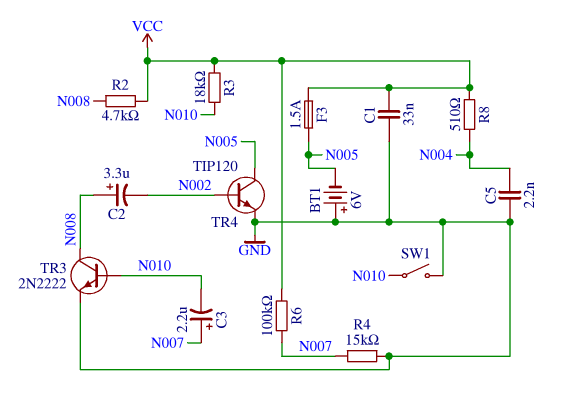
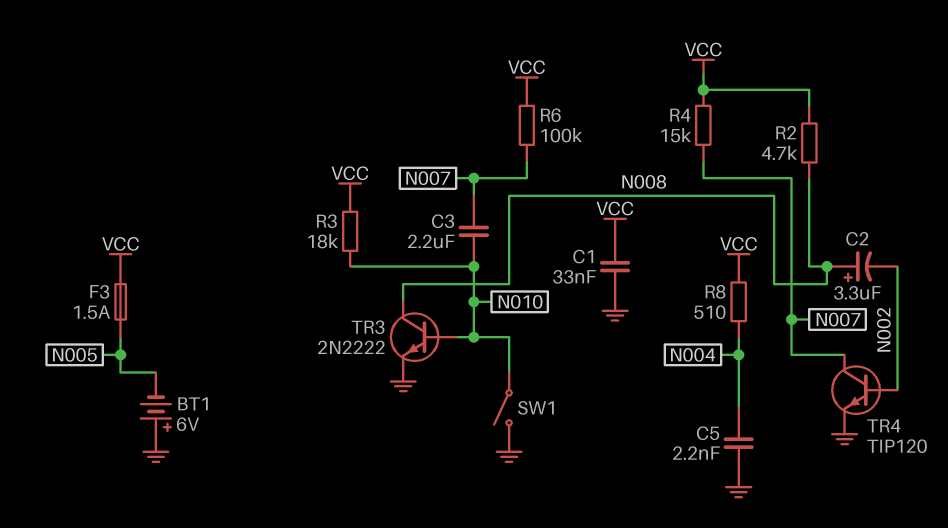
C3: 2.2uF (plus N007, minus N010) -> 2.2uF (N007, N010)
R4: 15k (GND, N007) -> 15k (N007, VCC)
TR4: NPN TIP120 (B N002, C N005, E GND) -> NPN TIP120 (B N002, C N007, E GND)

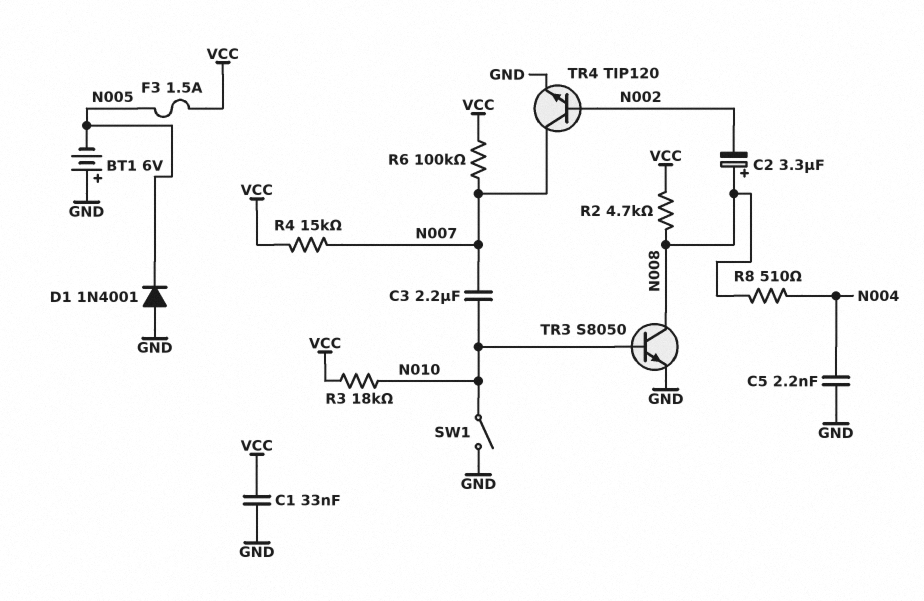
D1: none -> diode 1N4001 (A GND, K N005)
R8: 510 (N004, VCC) -> 510 (N004, N008)
TR3: NPN 2N2222 (B N010, C N008, E GND) -> NPN S8050 (B N010, C N008, E GND)

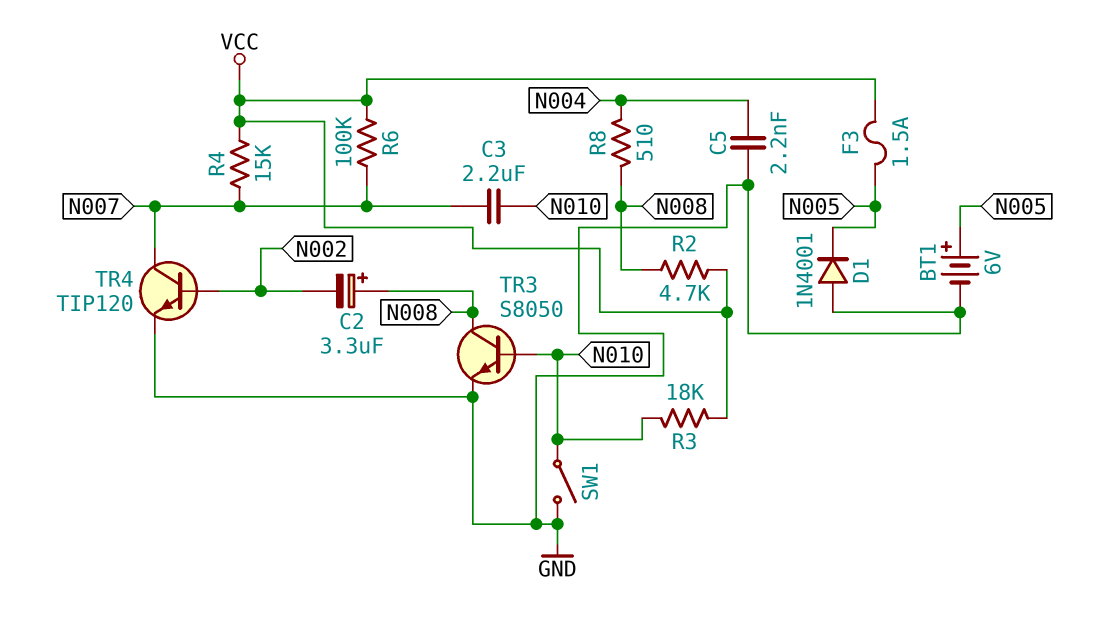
BT1: 6V (plus GND, minus N005) -> 6V (plus N005, minus GND)
C1: 33nF (GND, VCC) -> none

